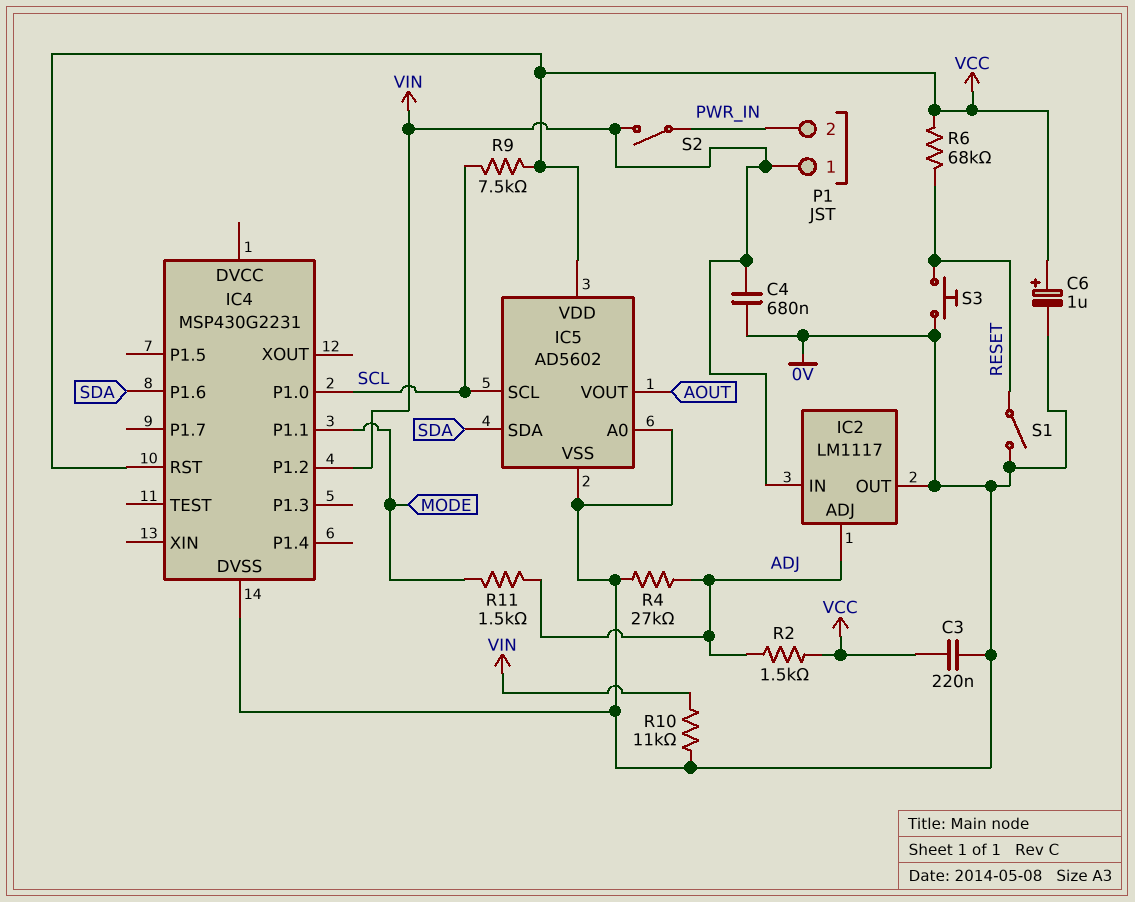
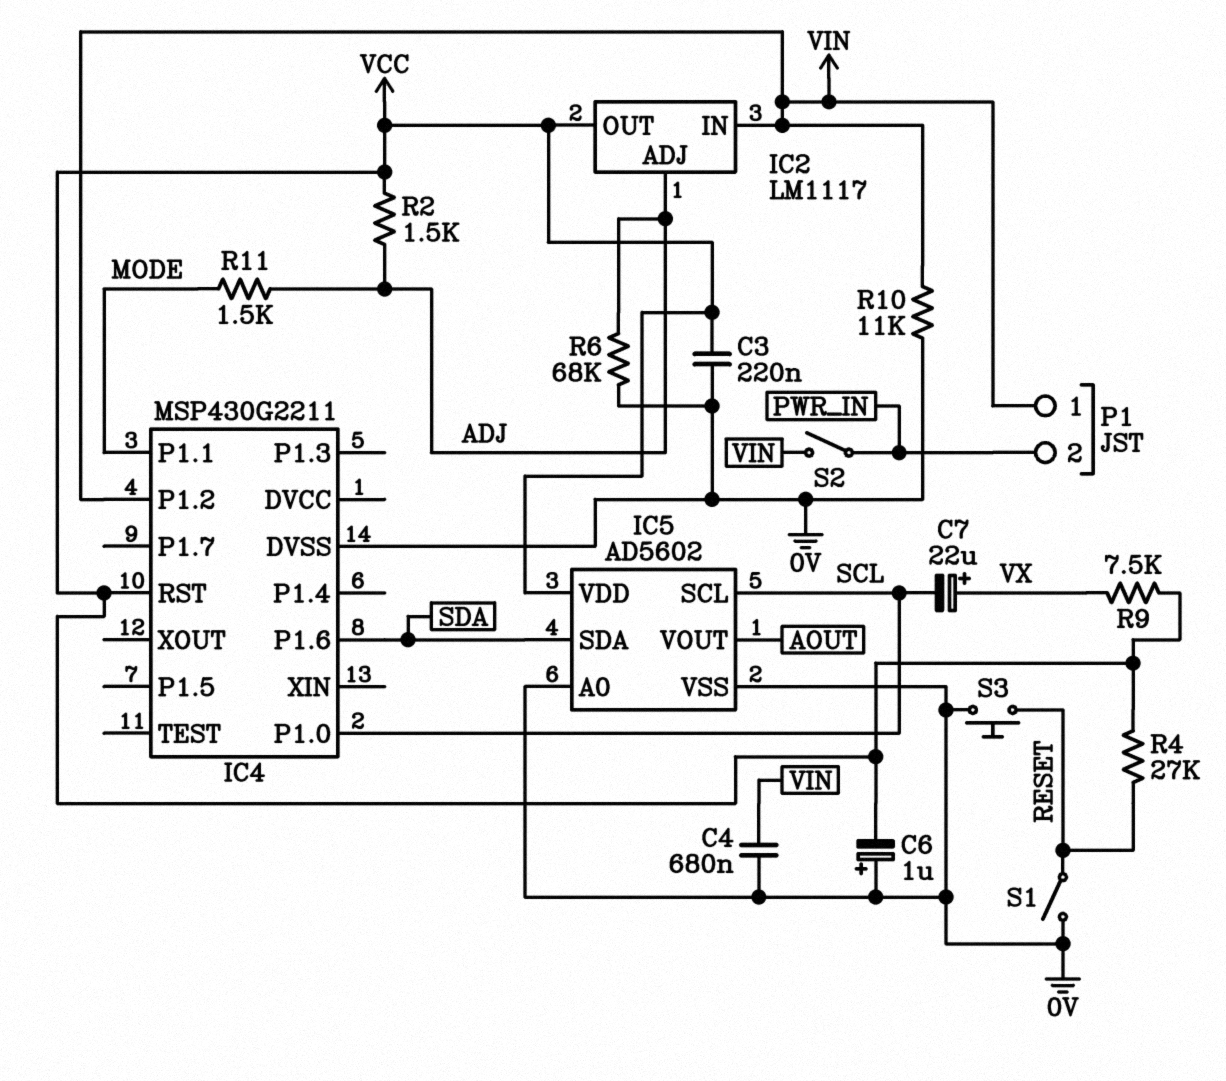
C6: 1uF (plus VCC, minus 0V) -> 1uF (plus 0V, minus VCC)
C7: none -> 22uF (plus VX, minus SCL)
IC2 pin OUT: 0V -> VCC
IC4: MSP430G2231 -> MSP430G2211
R4: 27k (0V, ADJ) -> 27k (RESET, VCC)
R6: 68k (RESET, VCC) -> 68k (0V, ADJ)
R9: 7.5k (SCL, VCC) -> 7.5k (VCC, VX)

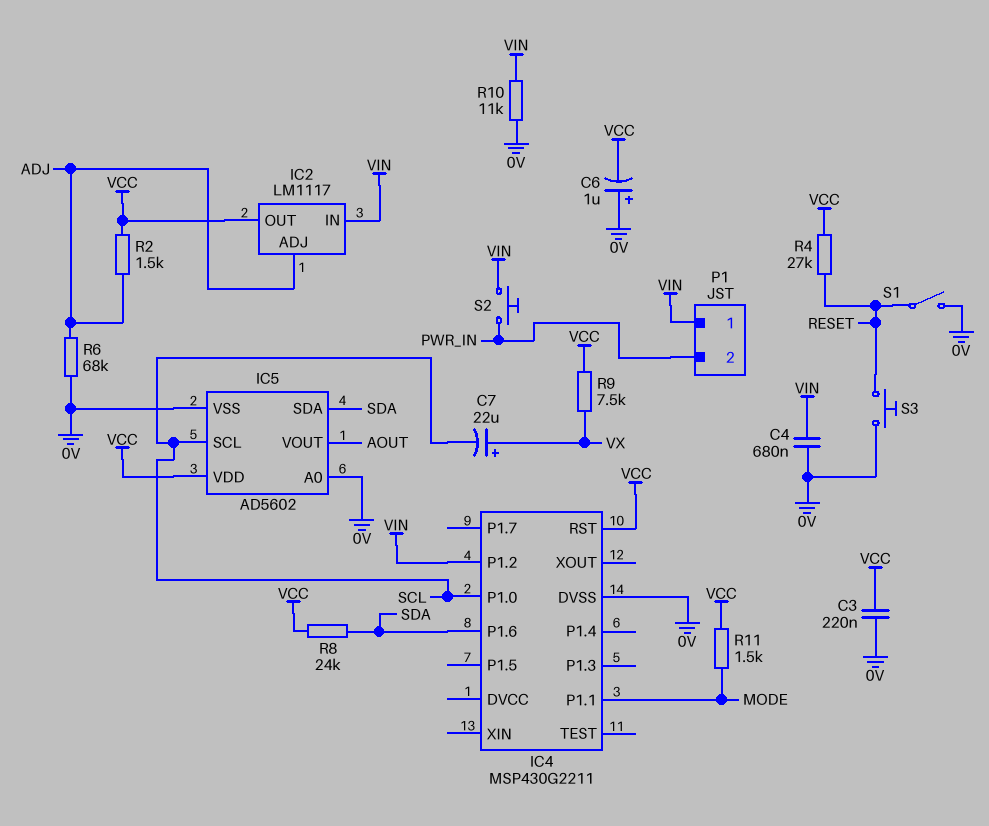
R8: none -> 24k (SDA, VCC)
R11: 1.5k (ADJ, MODE) -> 1.5k (MODE, VCC)
S2: switch (PWR_IN, VIN) -> button (PWR_IN, VIN)

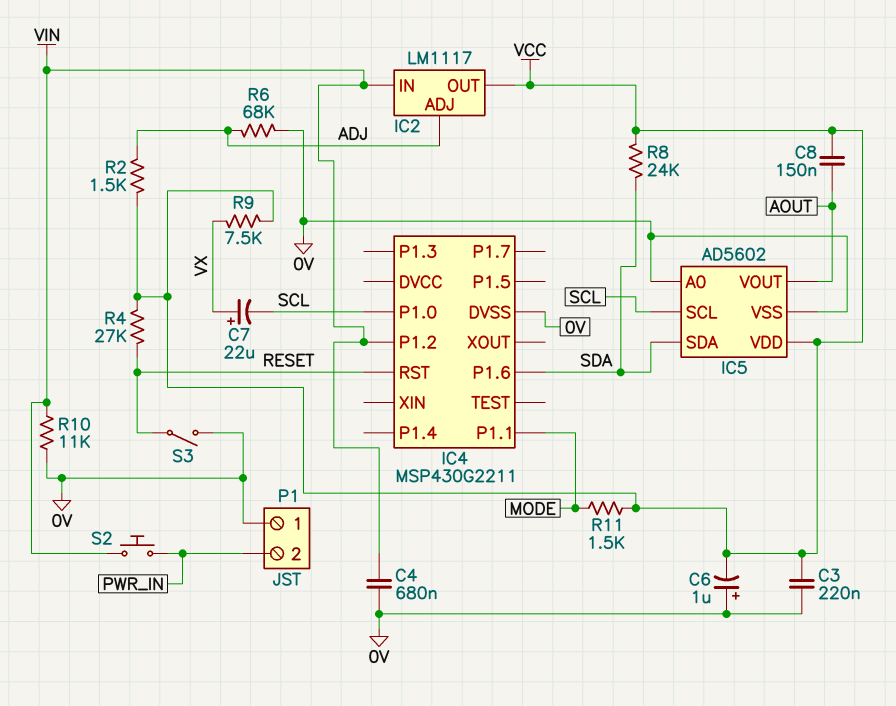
C8: none -> 150nF (AOUT, VCC)
IC4 pin RST: VCC -> RESET
P1 pin 1: VIN -> 0V
S1: switch (0V, RESET) -> none
S3: button (0V, RESET) -> switch (0V, RESET)

